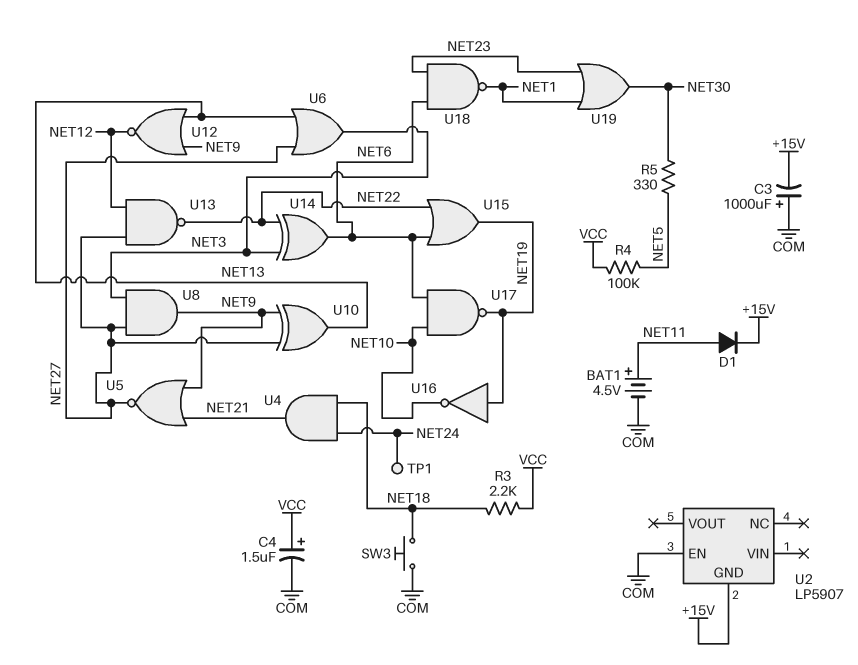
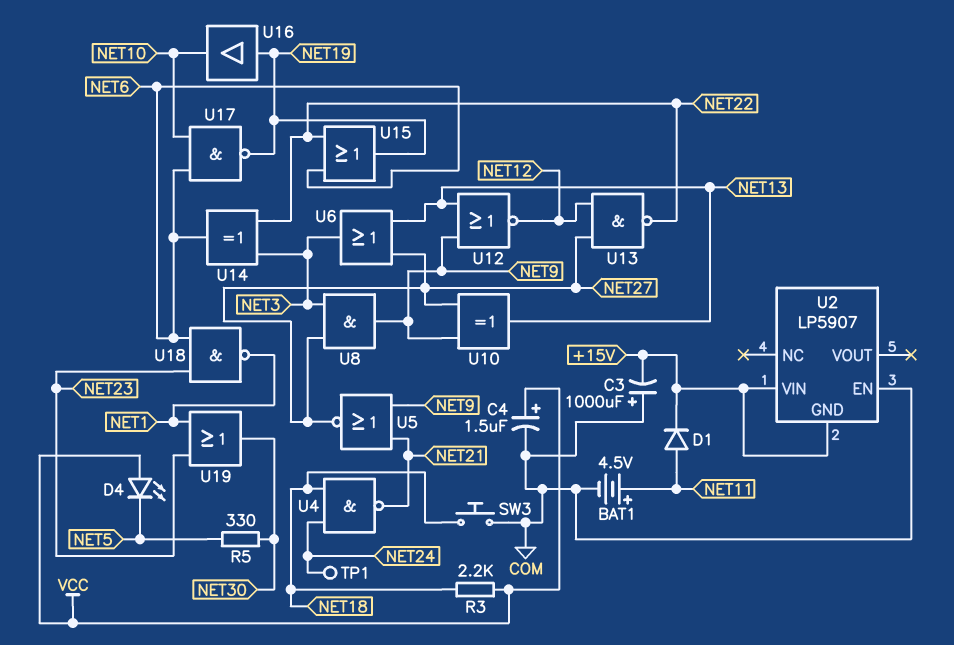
D4: none -> LED (A VCC, K NET5)
R4: 100k (NET5, VCC) -> none
U2 pin VIN: none -> +15V
U4: AND (in NET18, in NET24, out NET21) -> NAND (in NET18, in NET24, out NET21)
U16: NOT (in NET19, out NET10) -> buffer (in NET19, out NET10)

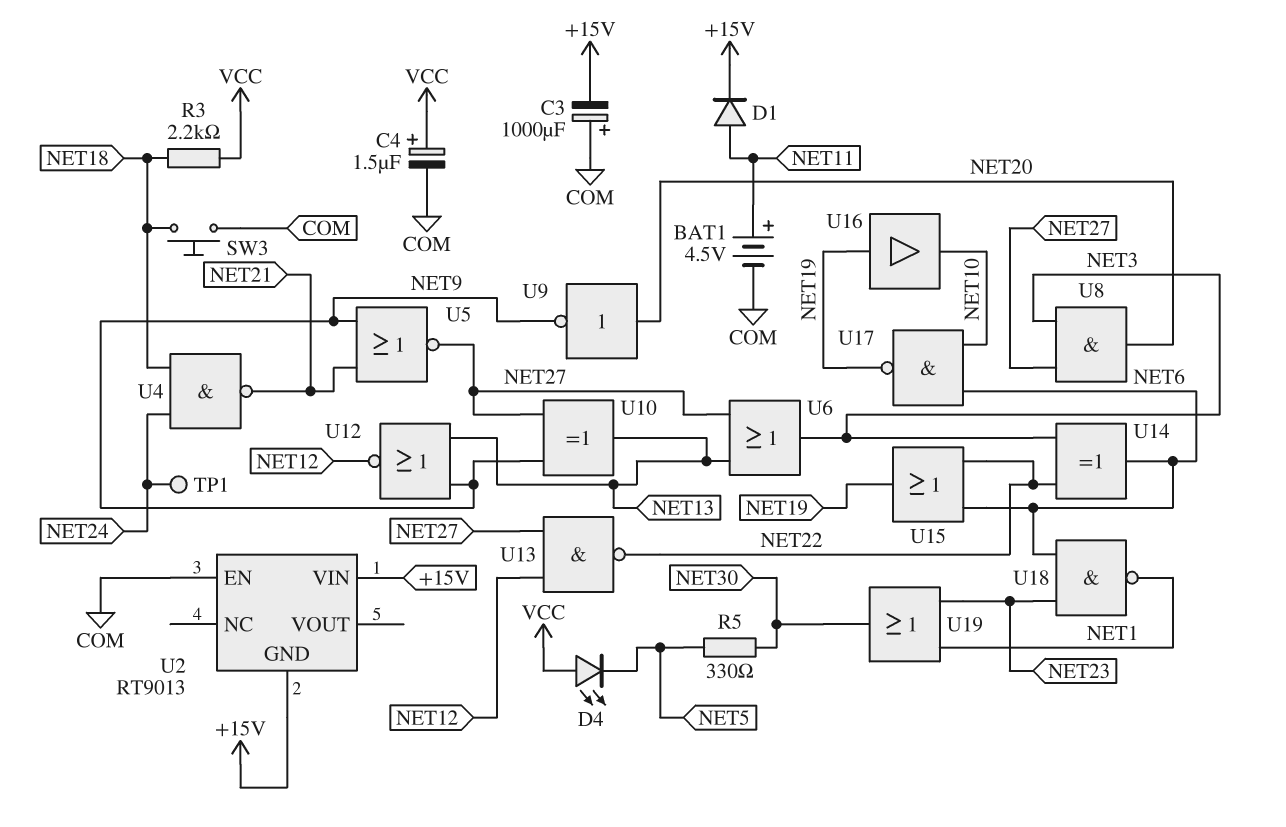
U2: LP5907 -> RT9013
U8: AND (in NET3, in NET27, out NET9) -> AND (in NET3, in NET27, out NET20)
U9: none -> NOT (in NET20, out NET9)

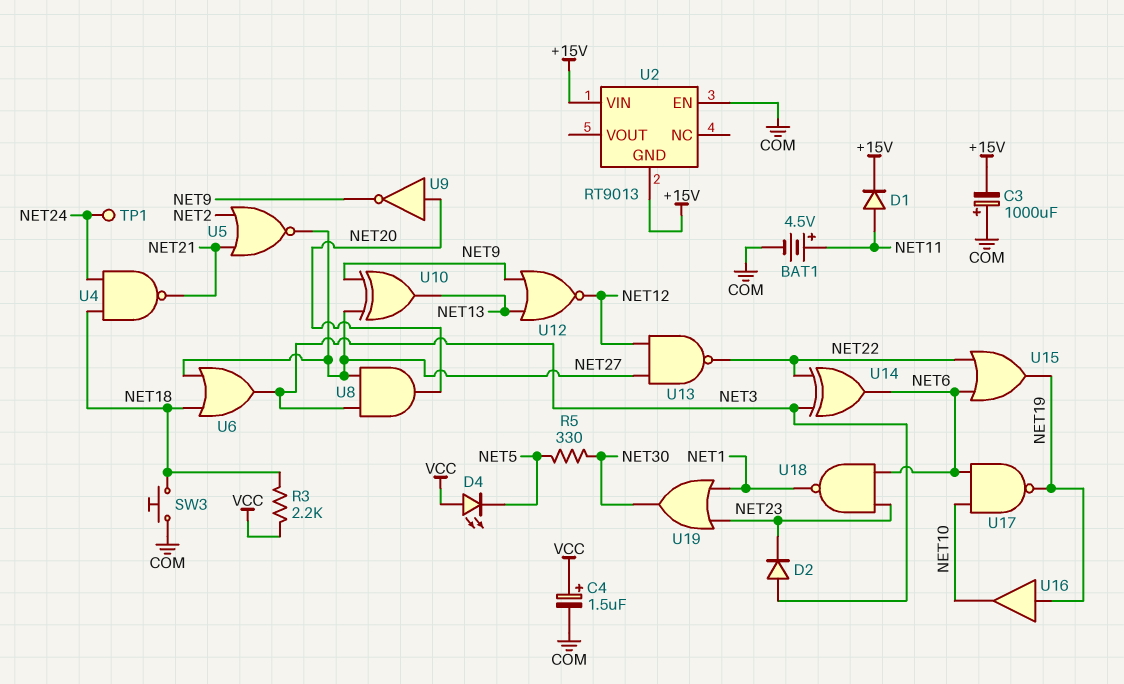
D2: none -> diode (A NET3, K NET23)
U5: NOR (in NET9, in NET21, out NET27) -> NOR (in NET2, in NET21, out NET27)
U6: OR (in NET13, in NET27, out NET3) -> OR (in NET18, in NET27, out NET3)

